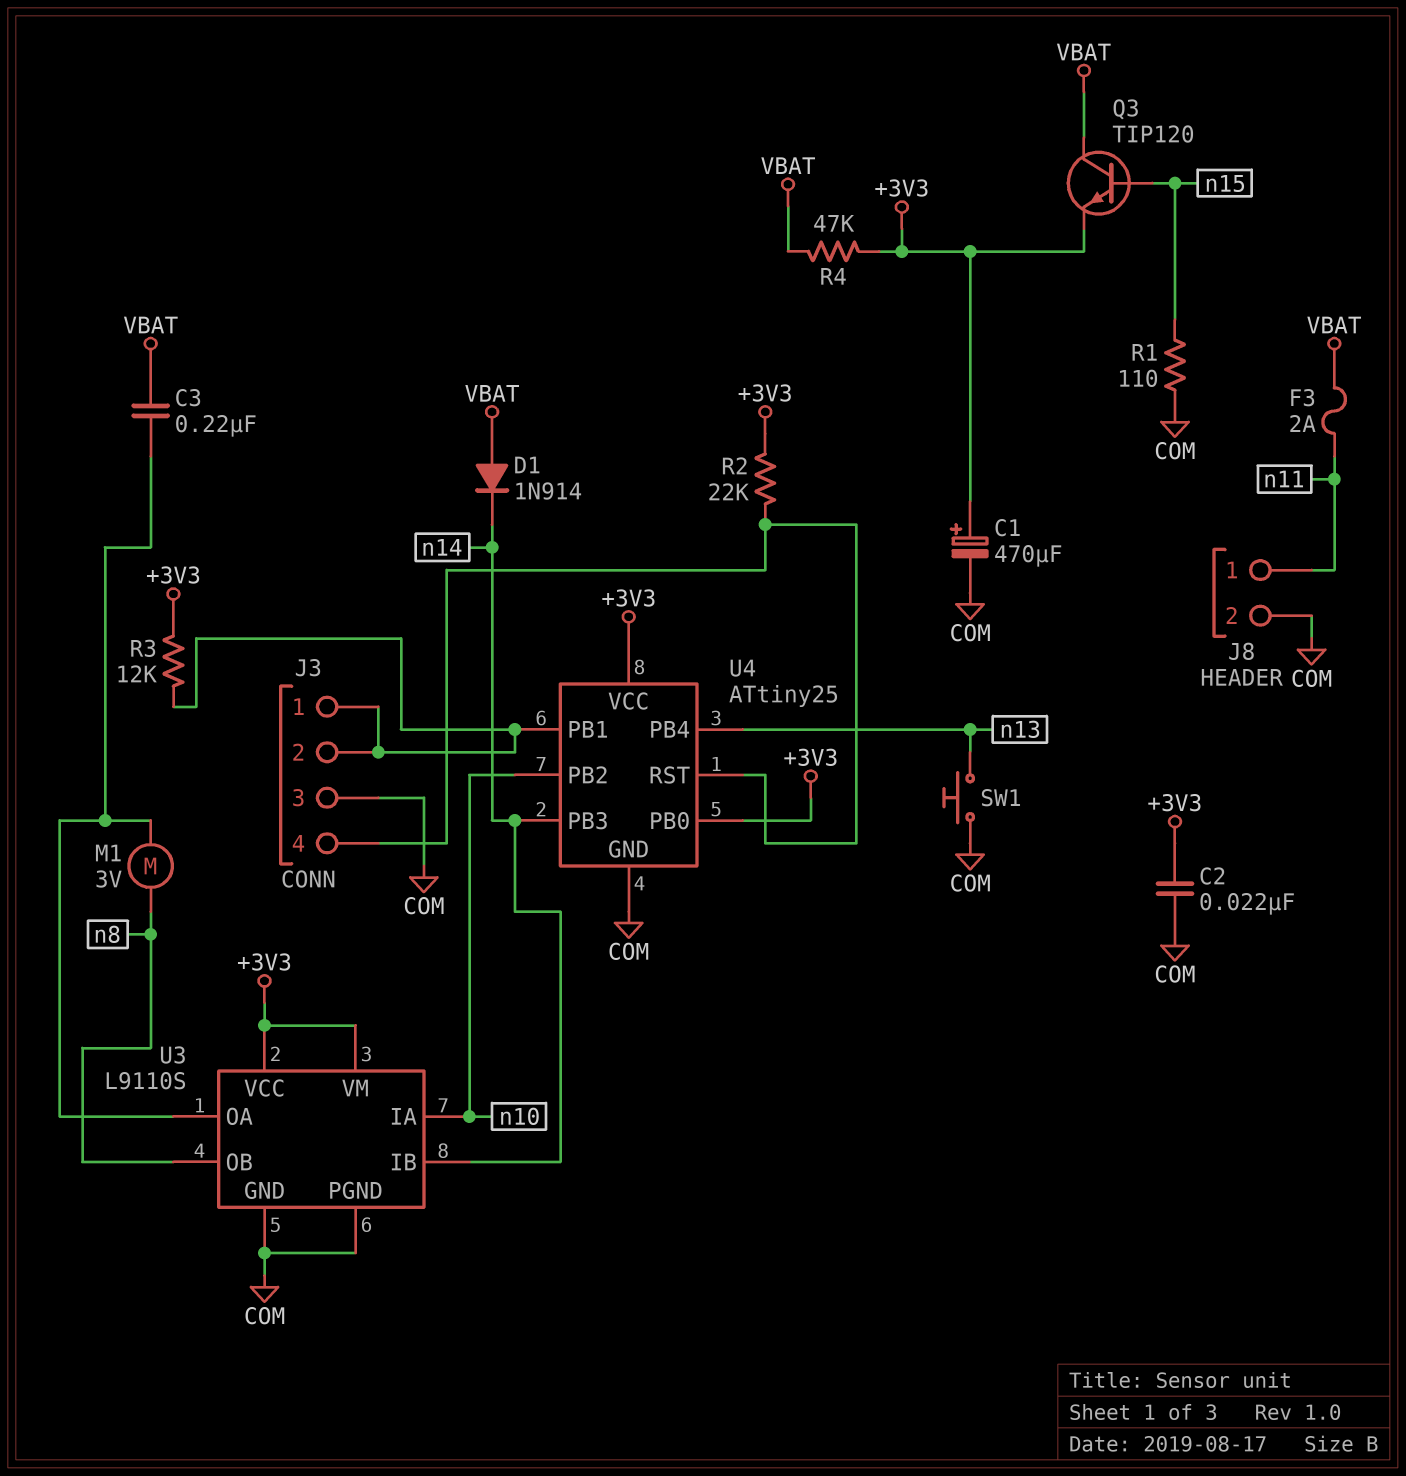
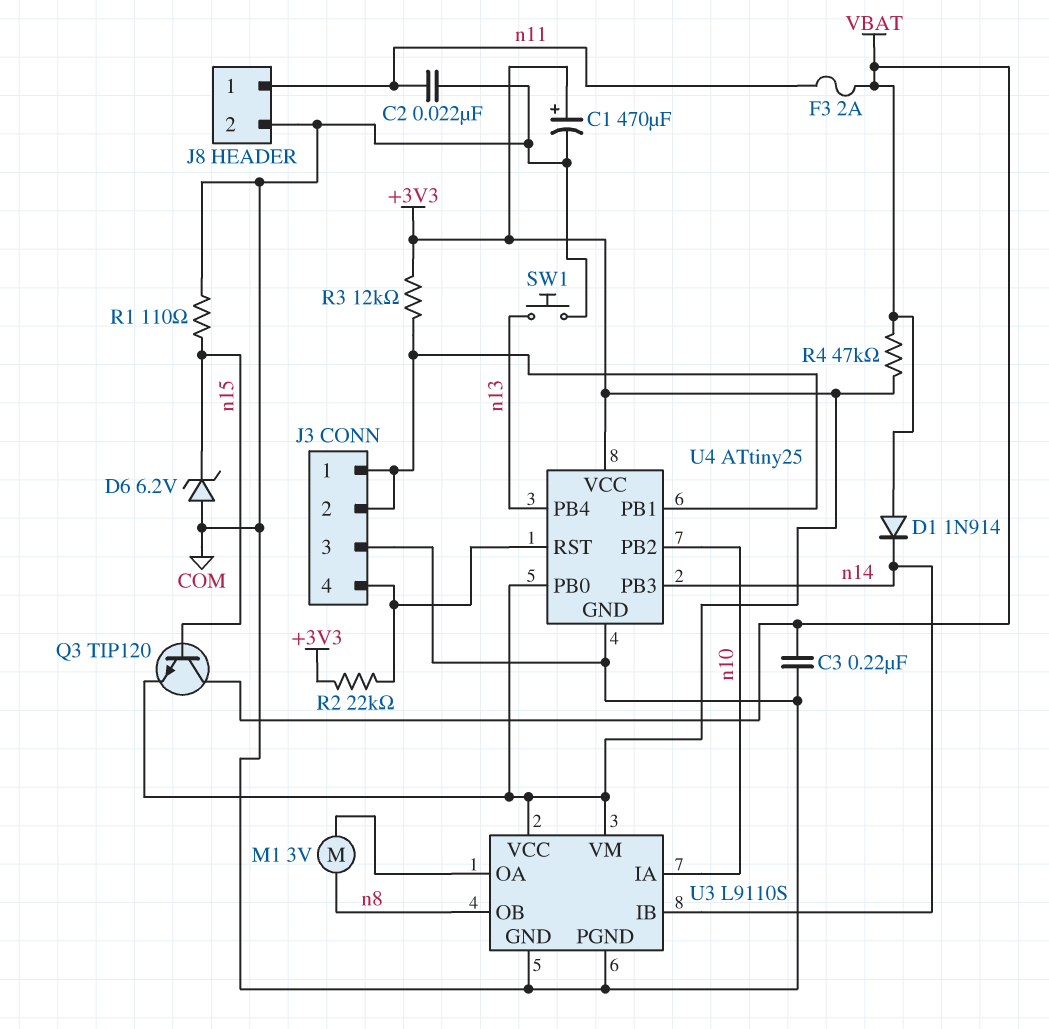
C2: 22nF (+3V3, COM) -> 22nF (COM, n11)
C3: 220nF (U3/OA, VBAT) -> 220nF (COM, VBAT)
D6: none -> zener 6.2V (A COM, K n15)

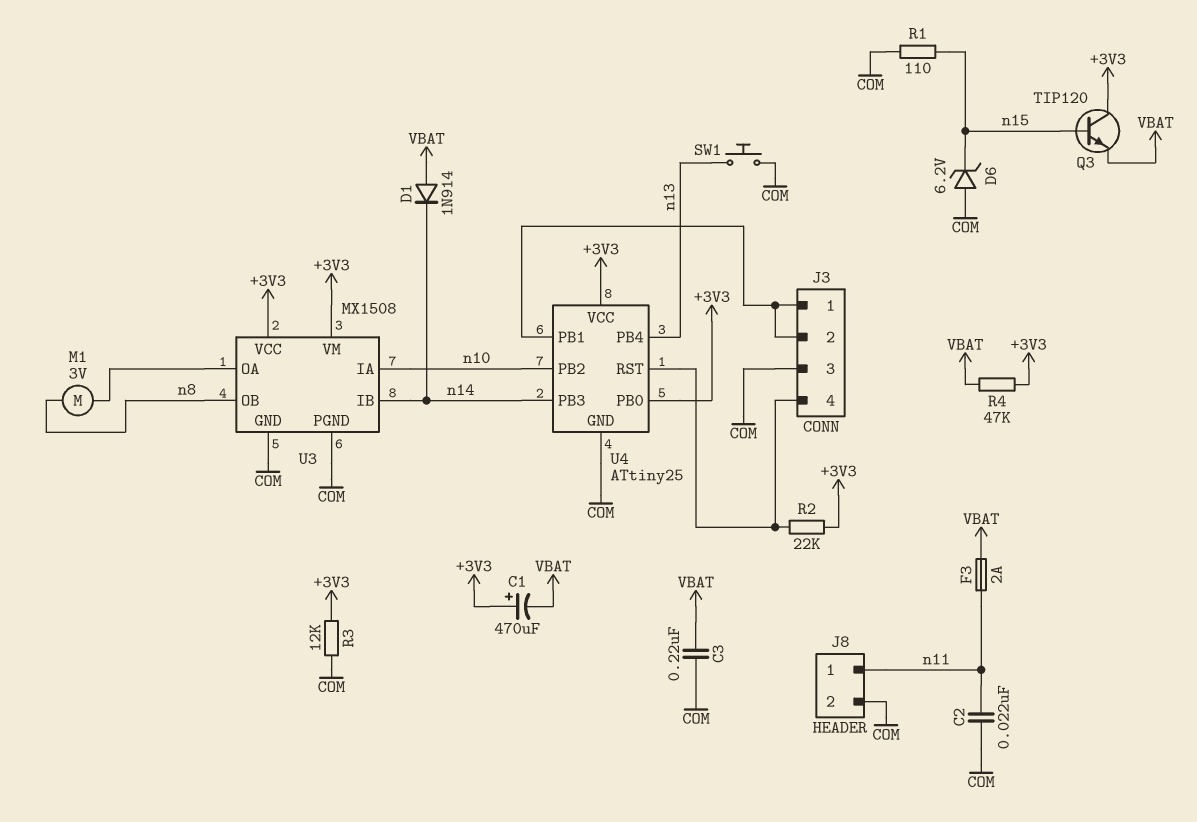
C1: 470uF (plus +3V3, minus COM) -> 470uF (plus +3V3, minus VBAT)
Q3: NPN TIP120 (B n15, C VBAT, E +3V3) -> NPN TIP120 (B n15, C +3V3, E VBAT)
R3: 12k (+3V3, J3/1) -> 12k (+3V3, COM)
U3: L9110S -> MX1508

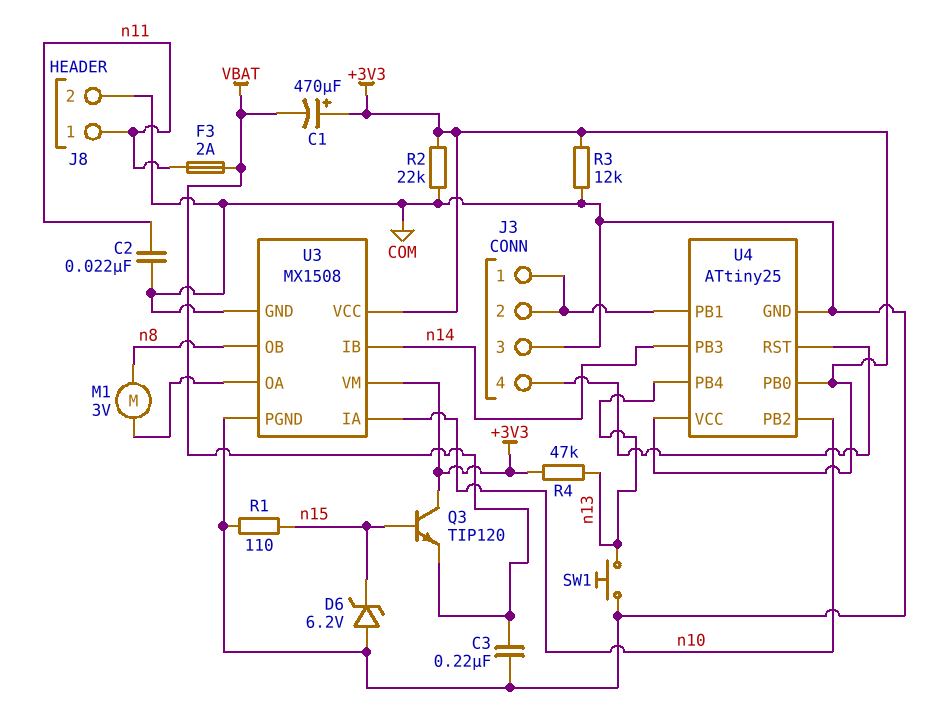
D1: diode 1N914 (A VBAT, K n14) -> none
R2: 22k (+3V3, J3/4) -> 22k (+3V3, COM)
R4: 47k (+3V3, VBAT) -> 47k (+3V3, n13)

